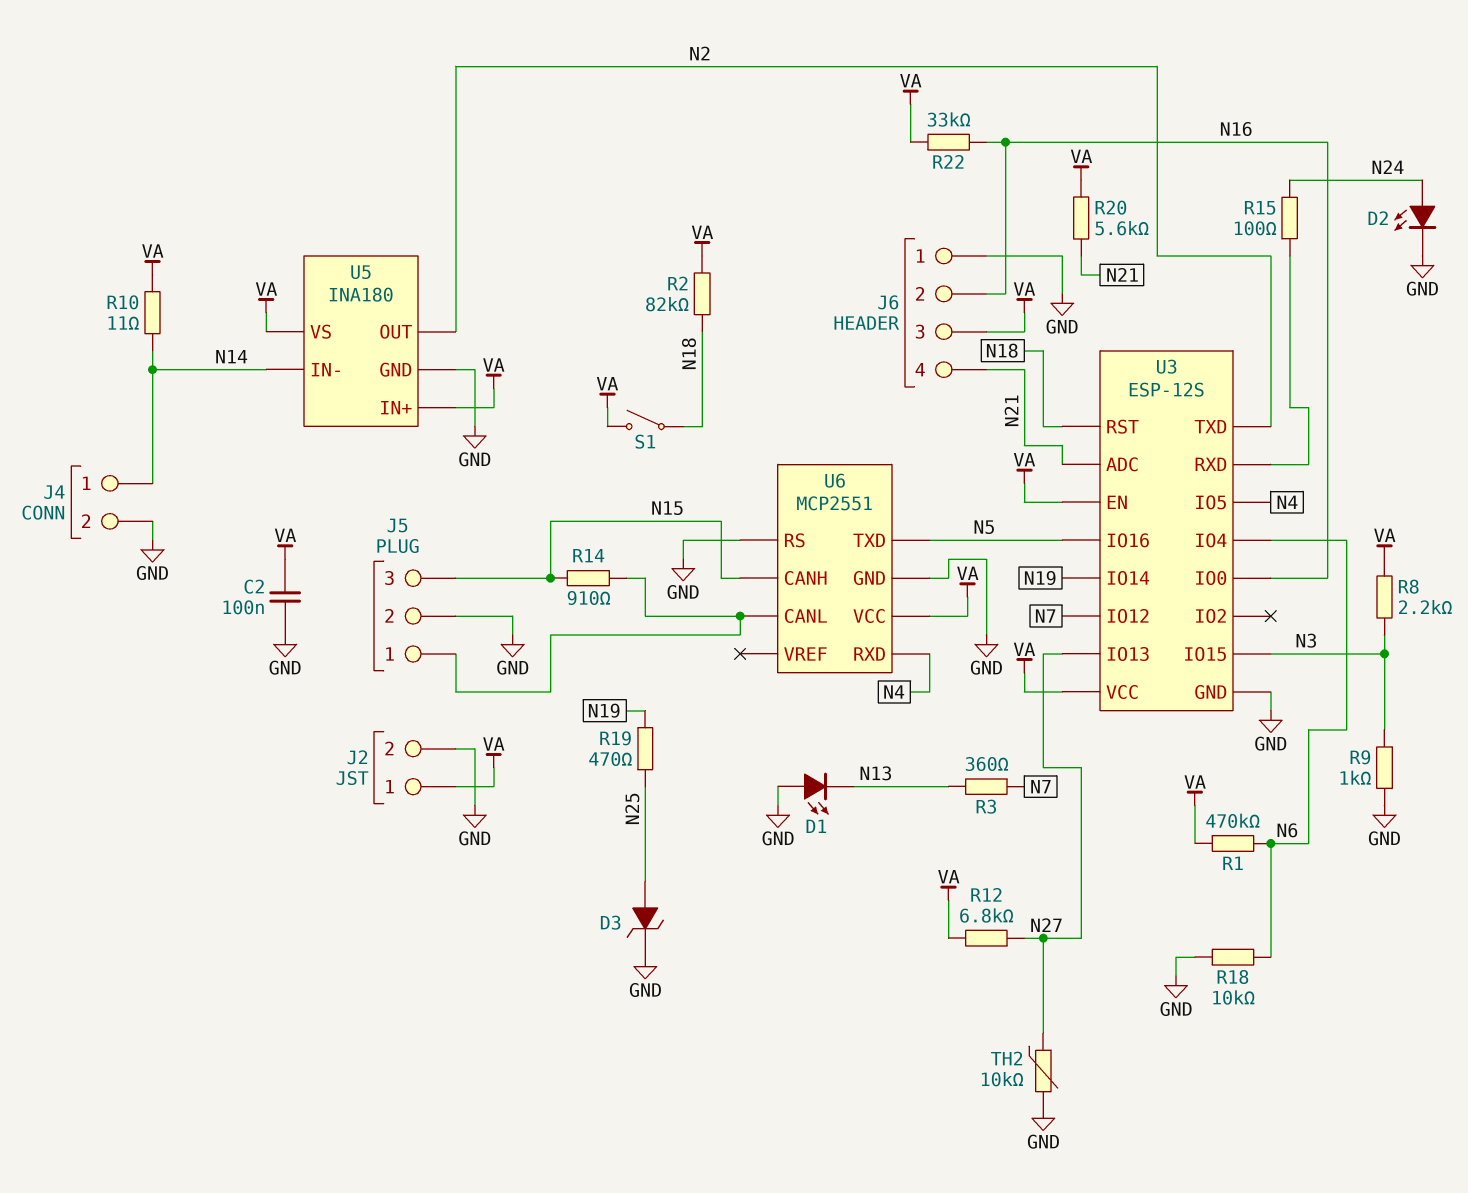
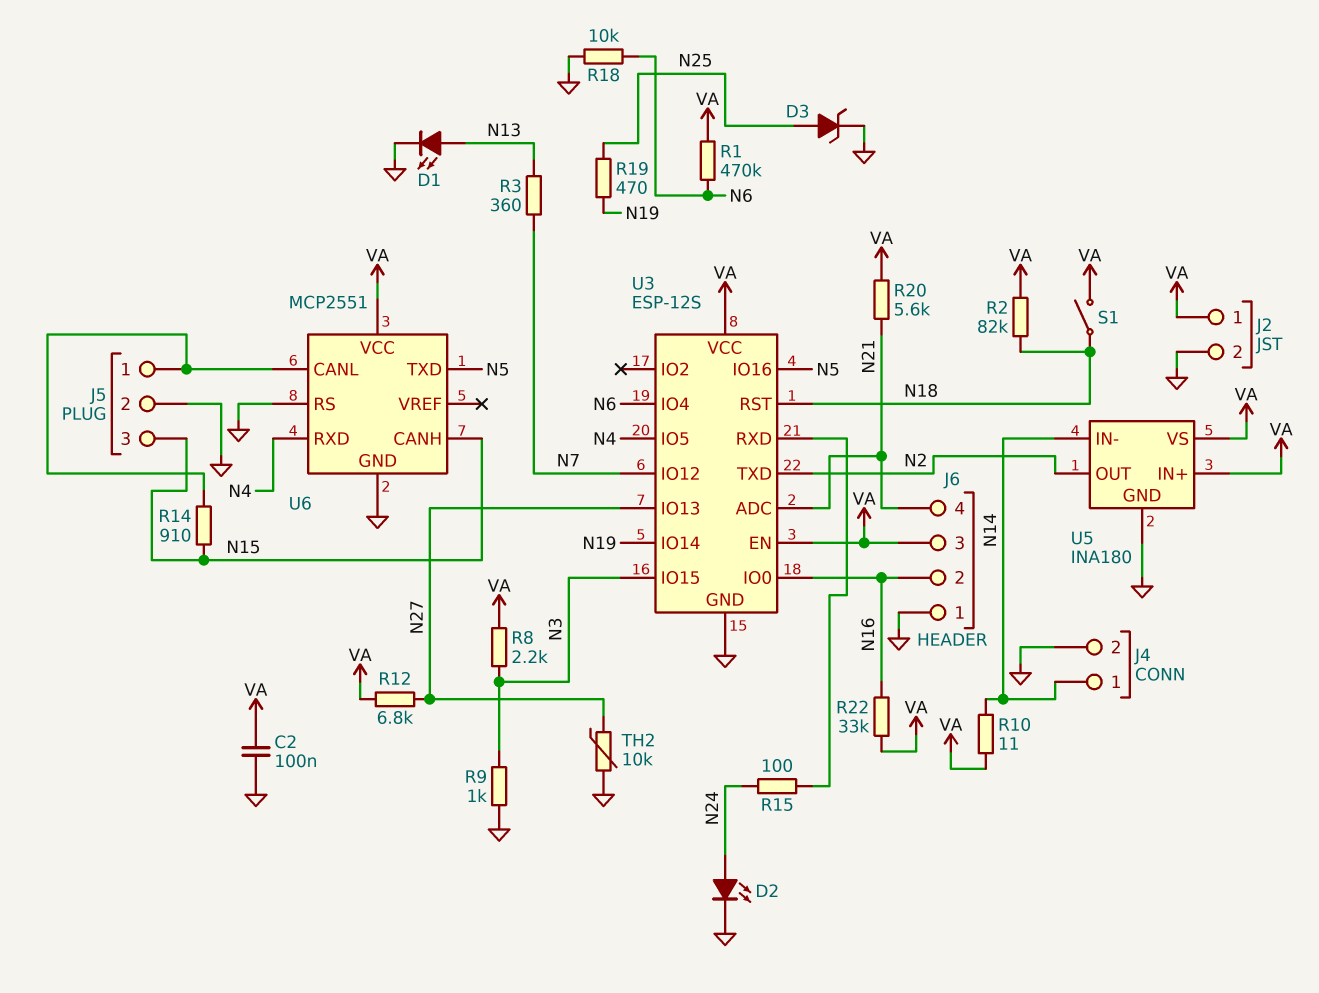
D1: LED (A GND, K N13) -> LED (A N13, K GND)

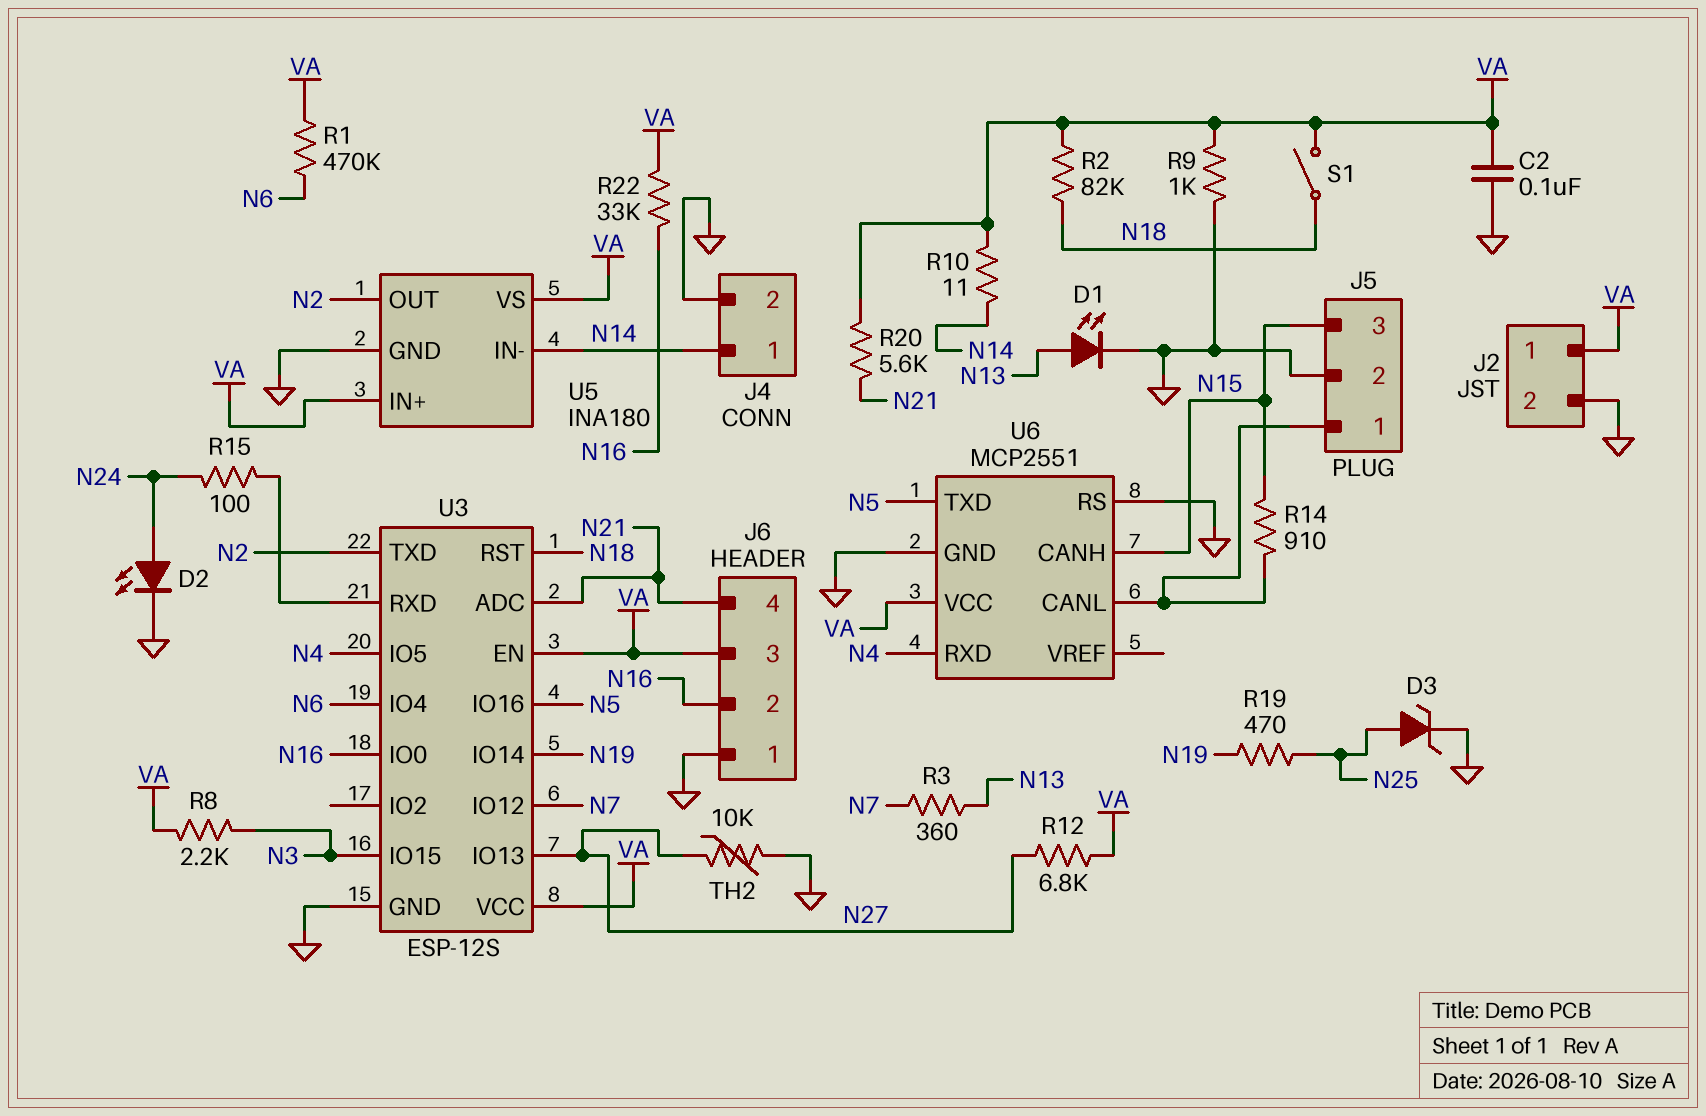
R9: 1k (GND, N3) -> 1k (GND, VA)
R18: 10k (GND, N6) -> none

